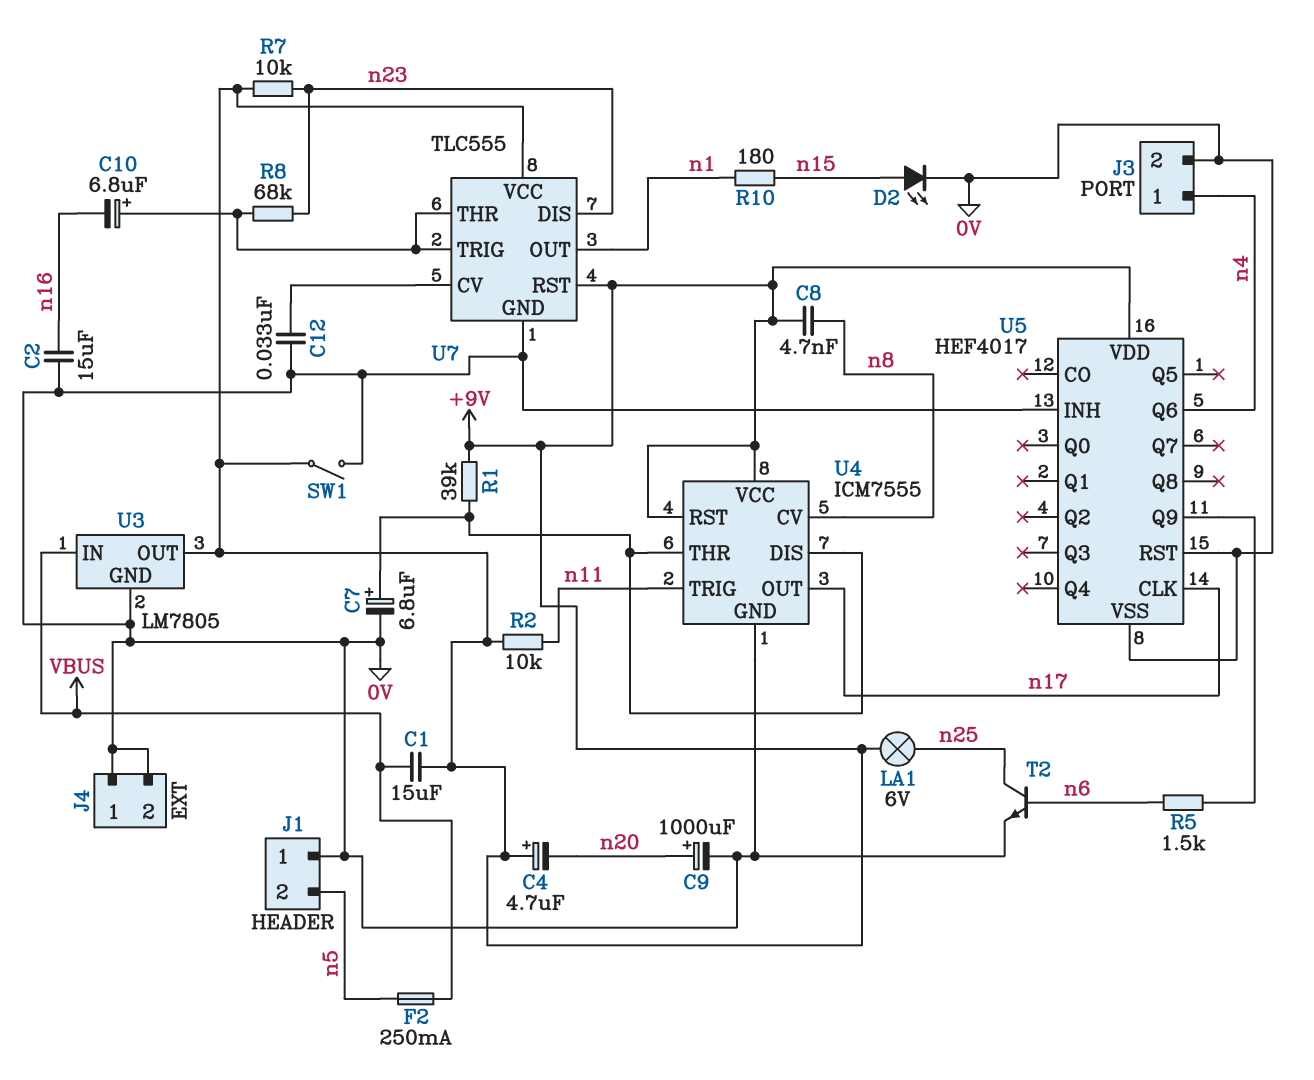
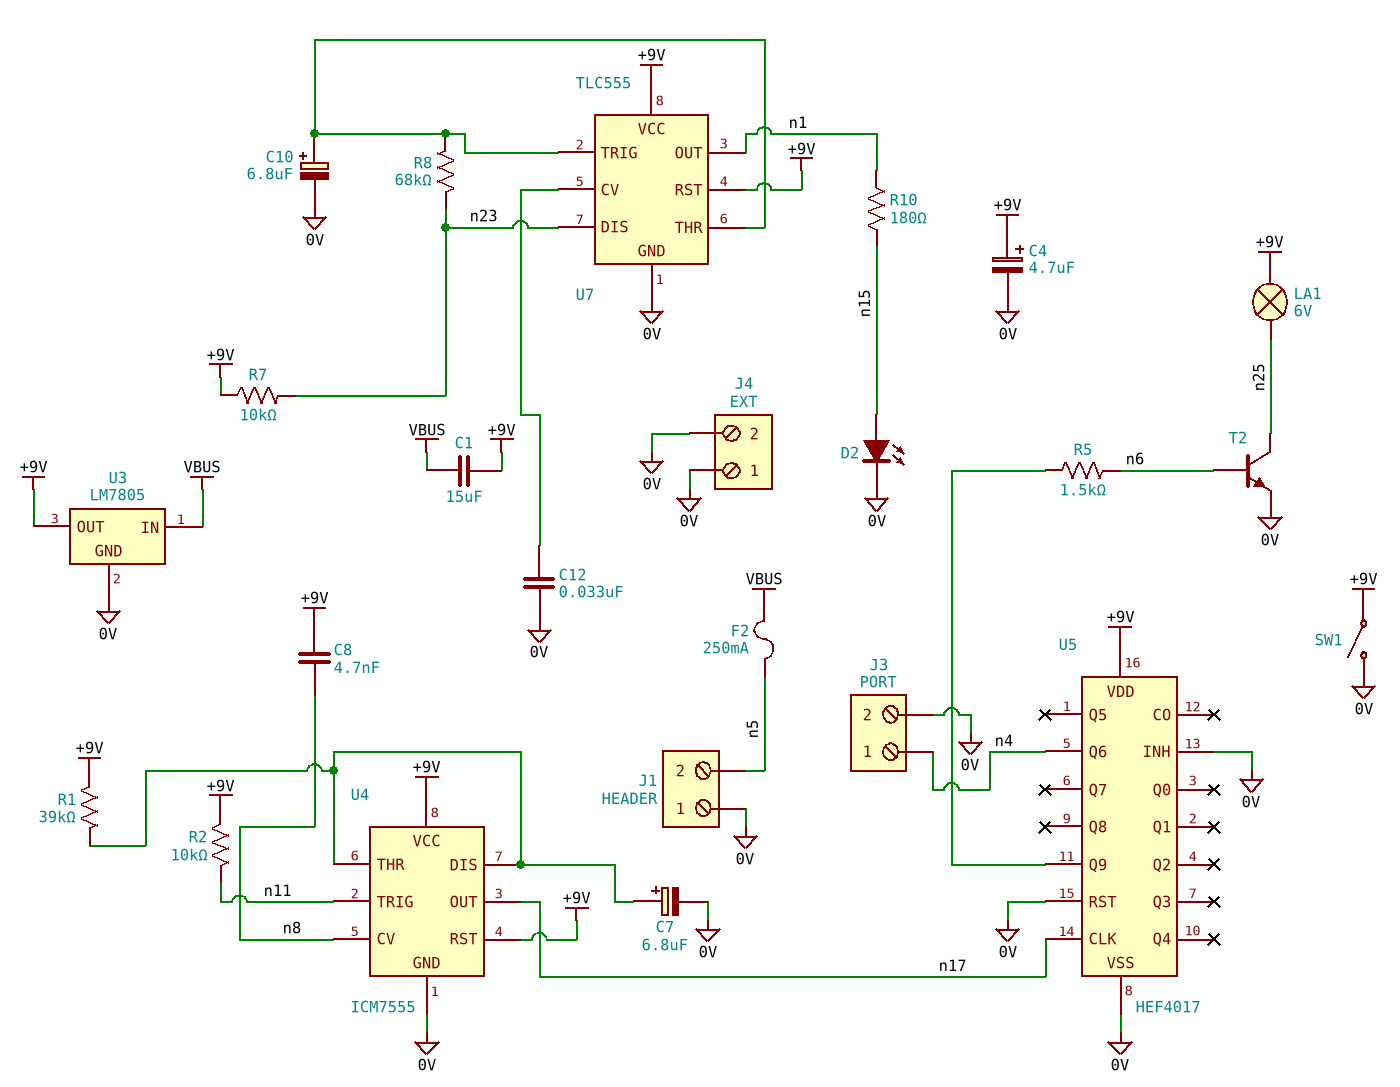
C2: 15uF (0V, n16) -> none
C4: 4.7uF (plus +9V, minus n20) -> 4.7uF (plus +9V, minus 0V)
C9: 1000uF (plus n20, minus 0V) -> none
C10: 6.8uF (plus U7/THR, minus n16) -> 6.8uF (plus U7/THR, minus 0V)

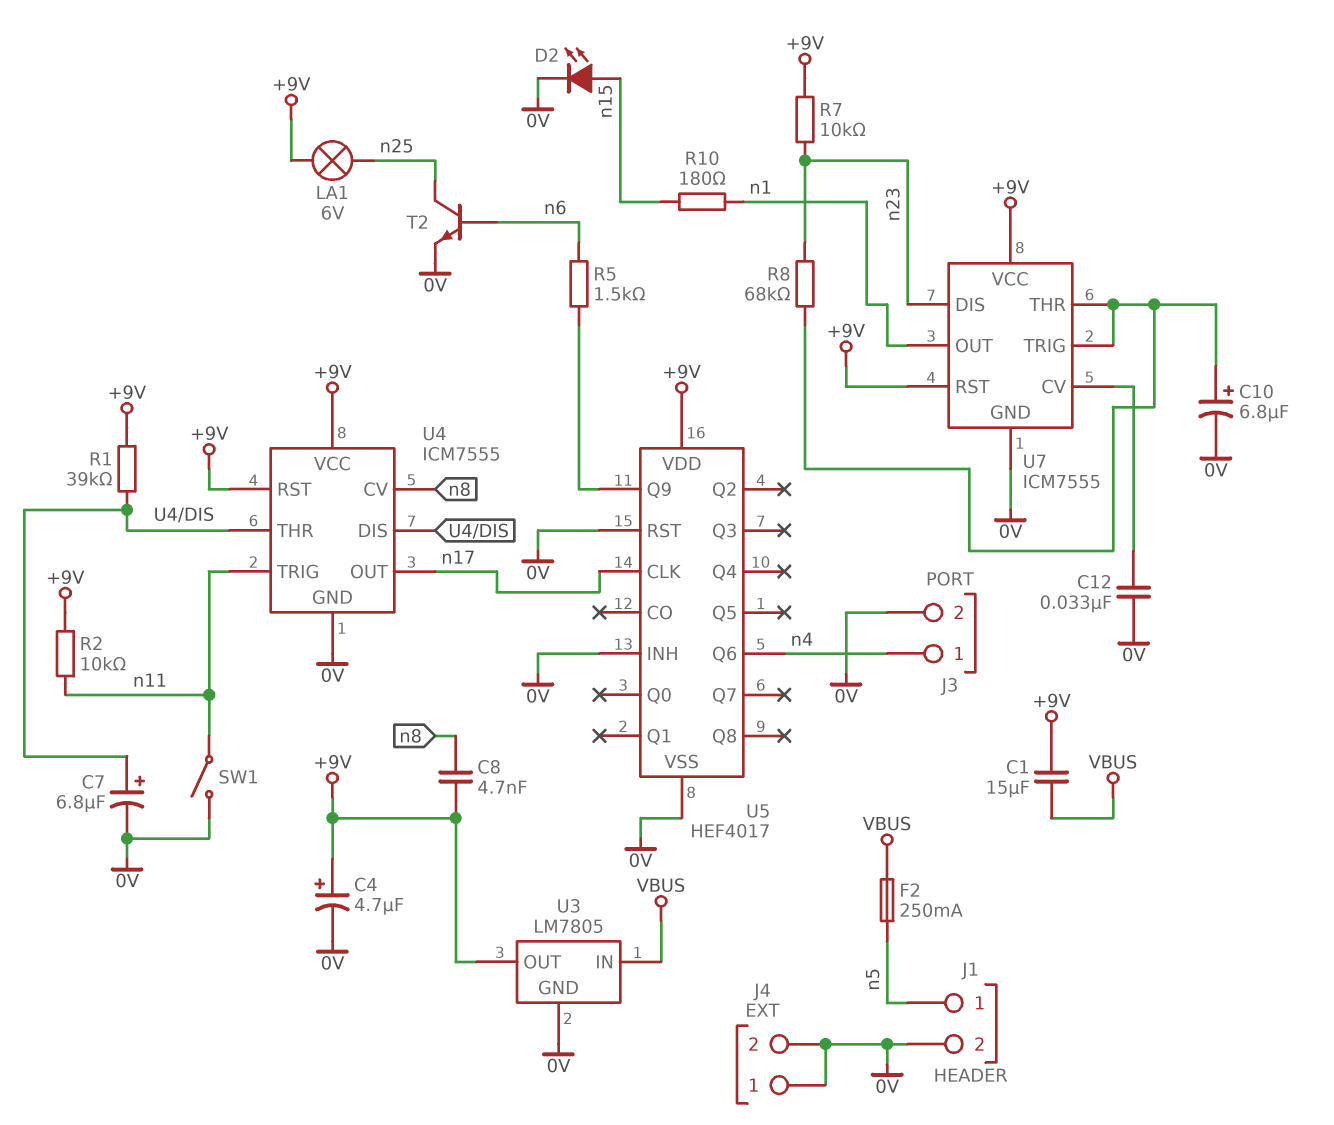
J1 pin 1: 0V -> n5
J1 pin 2: n5 -> 0V
SW1: switch (+9V, 0V) -> switch (0V, n11)
U7: TLC555 -> ICM7555

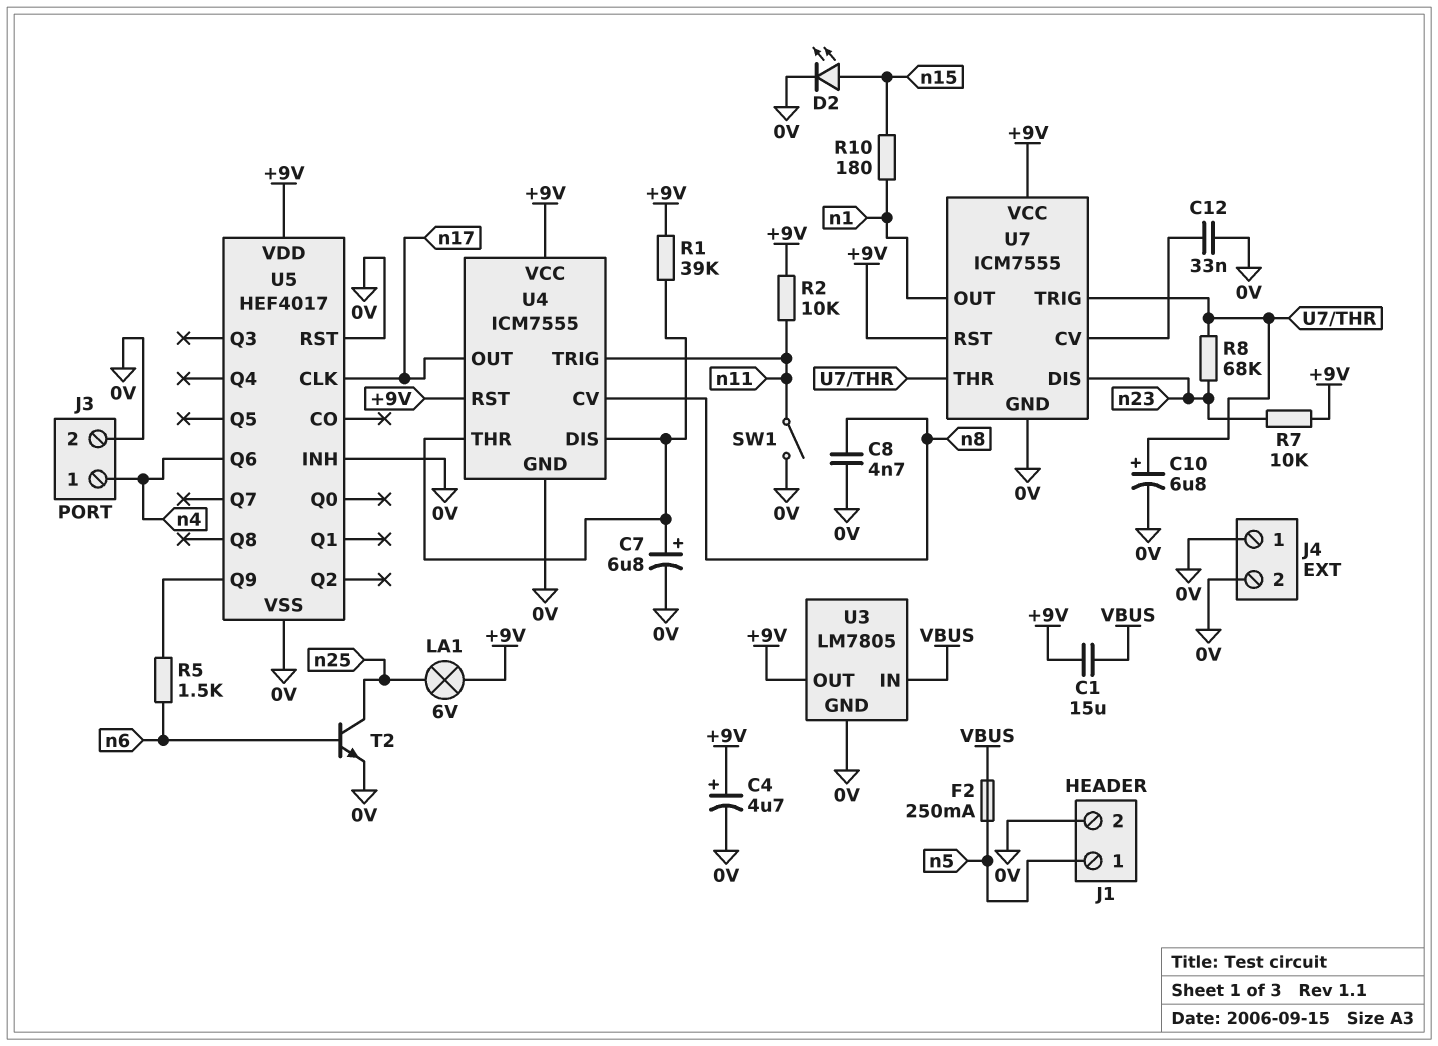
C8: 4.7nF (+9V, n8) -> 4.7nF (0V, n8)

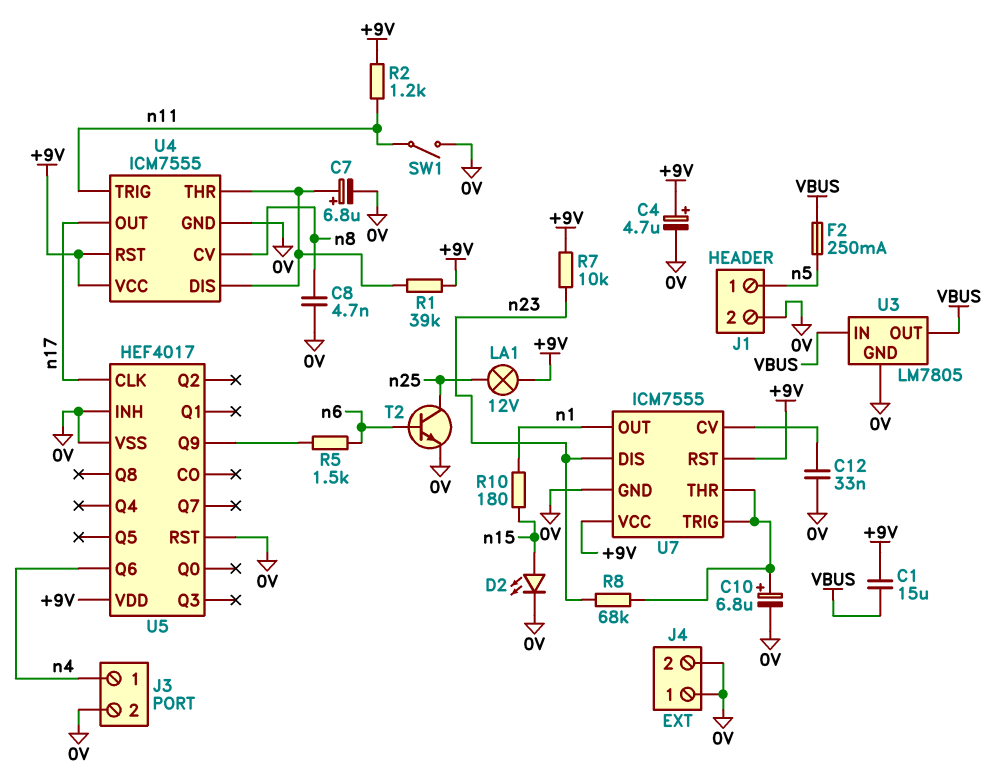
LA1: lamp 6V (+9V, n25) -> lamp 12V (+9V, n25)
R2: 10k (+9V, n11) -> 1.2k (+9V, n11)
U3 pin OUT: +9V -> VBUS

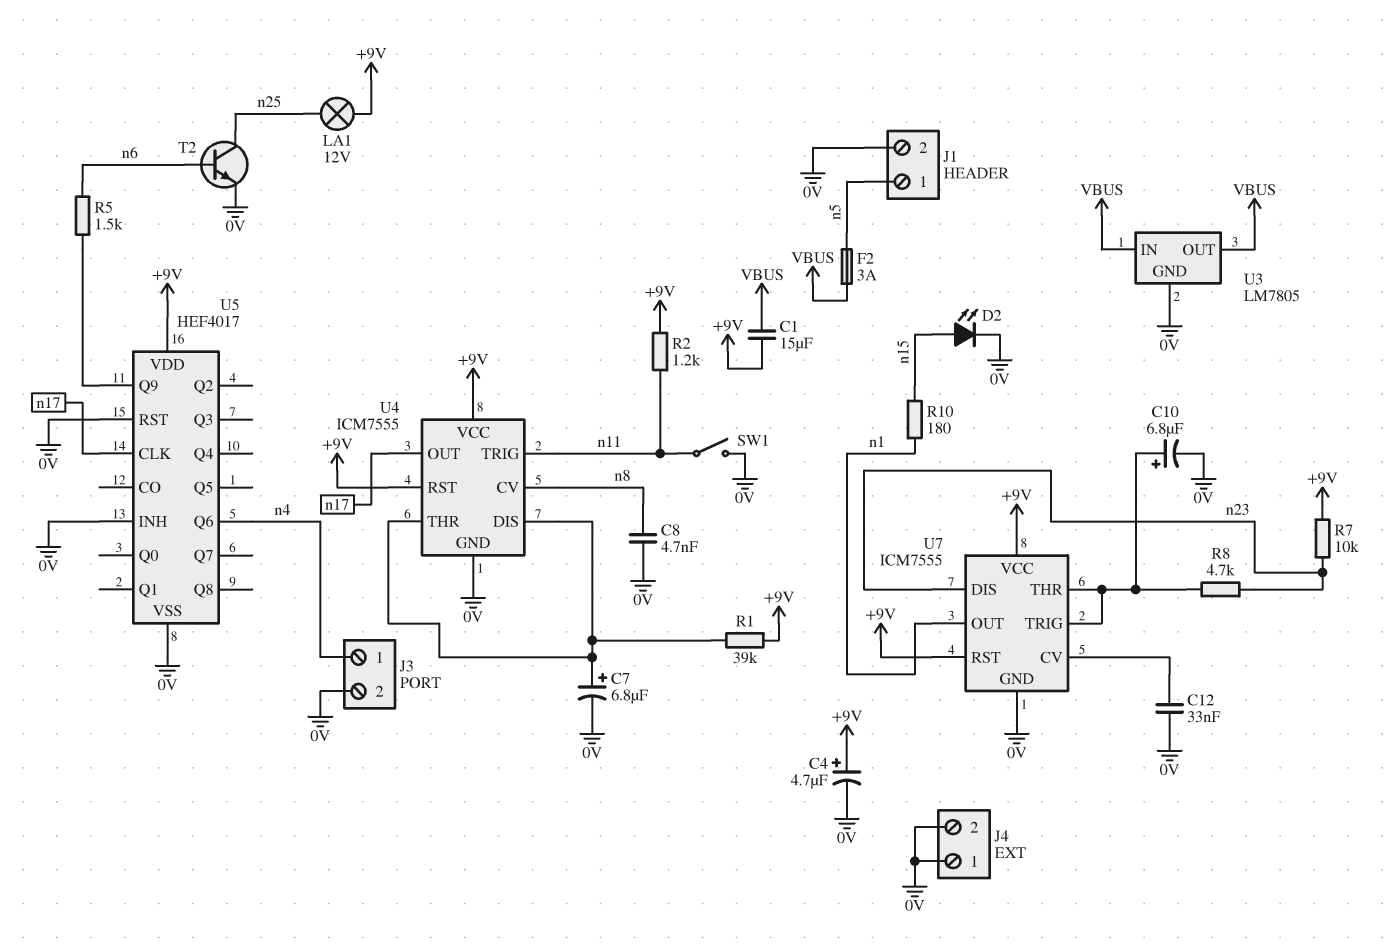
F2: 250mA (VBUS, n5) -> 3A (VBUS, n5)
R8: 68k (U7/THR, n23) -> 4.7k (U7/THR, n23)

